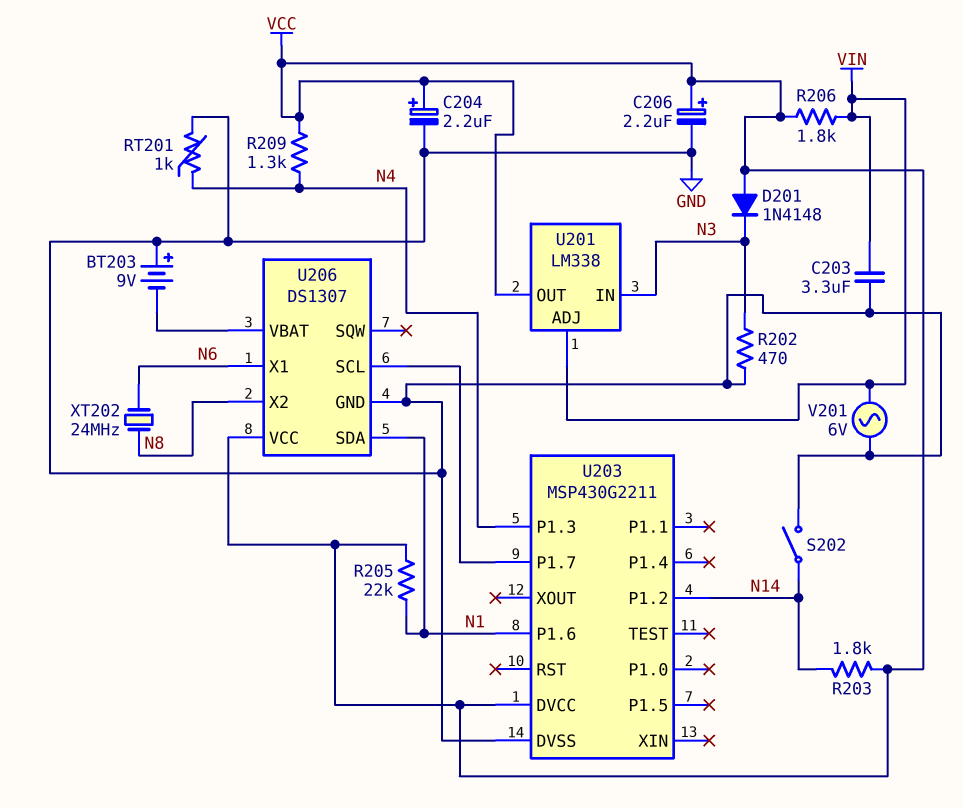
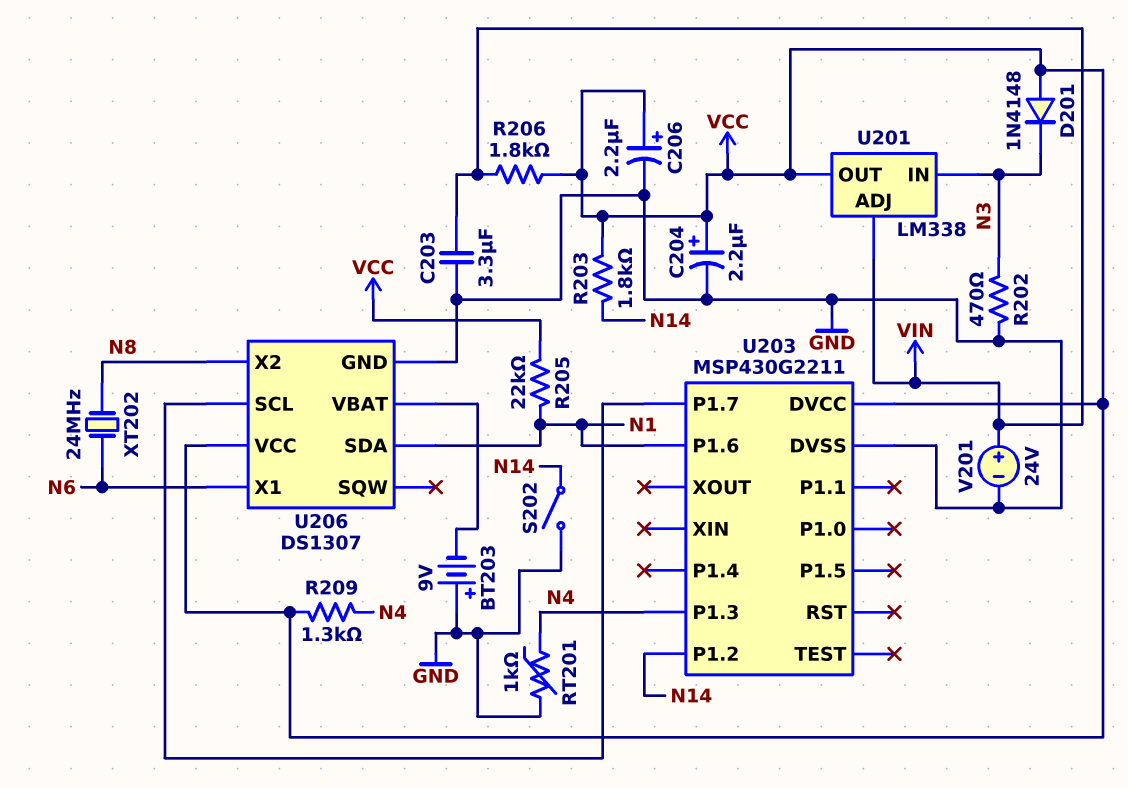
V201: AC 6V (GND, VIN) -> 24V (plus VIN, minus GND)

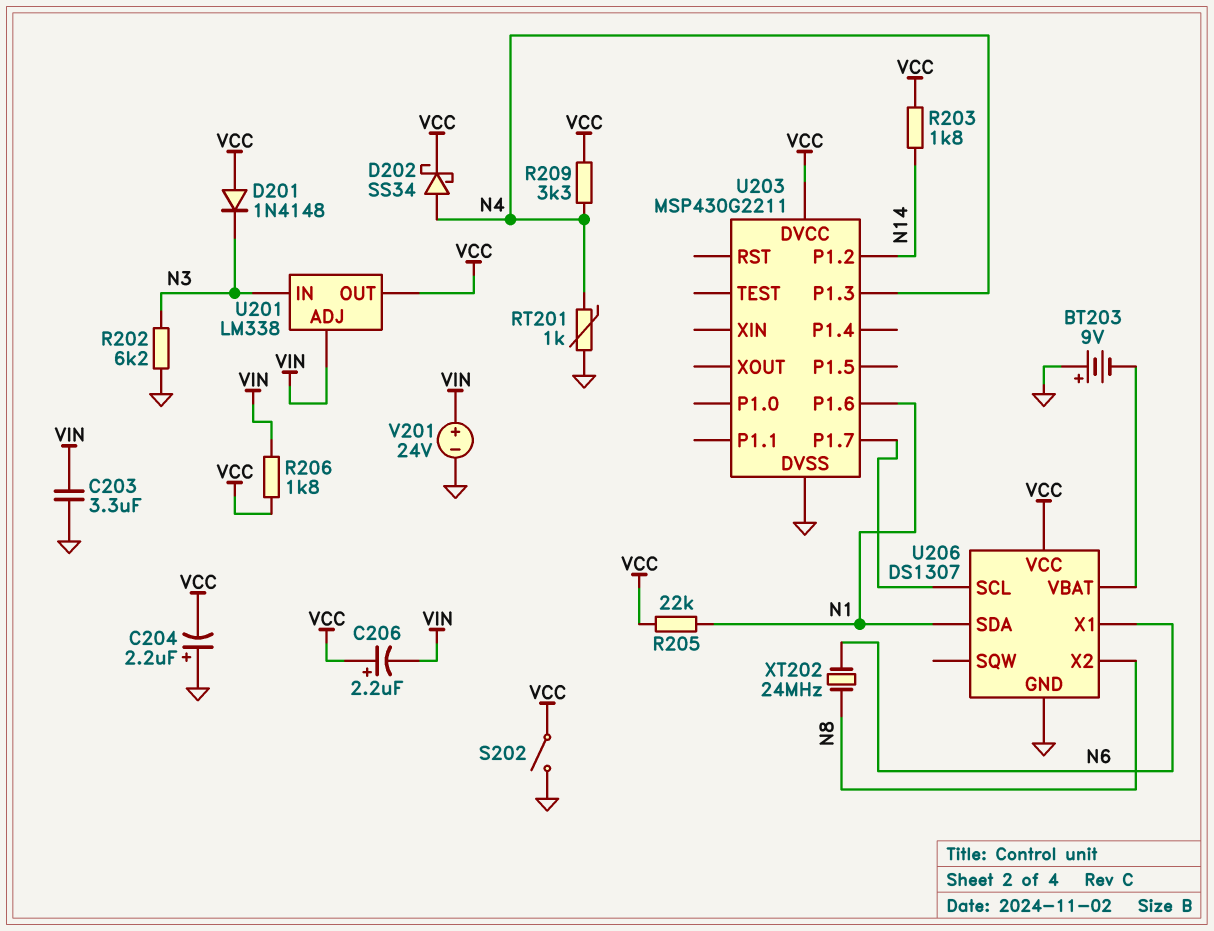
C204: 2.2uF (plus VCC, minus GND) -> 2.2uF (plus GND, minus VCC)
C206: 2.2uF (plus VCC, minus GND) -> 2.2uF (plus VCC, minus VIN)
D202: none -> schottky SS34 (A N4, K VCC)
R202: 470 (GND, N3) -> 6.2k (GND, N3)
R209: 1.3k (N4, VCC) -> 3.3k (N4, VCC)
S202: switch (GND, N14) -> switch (GND, VCC)

